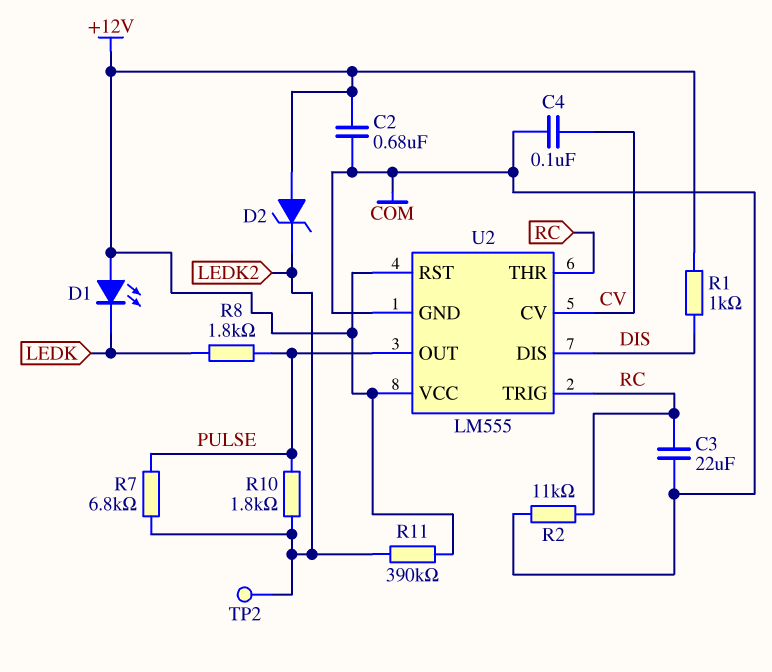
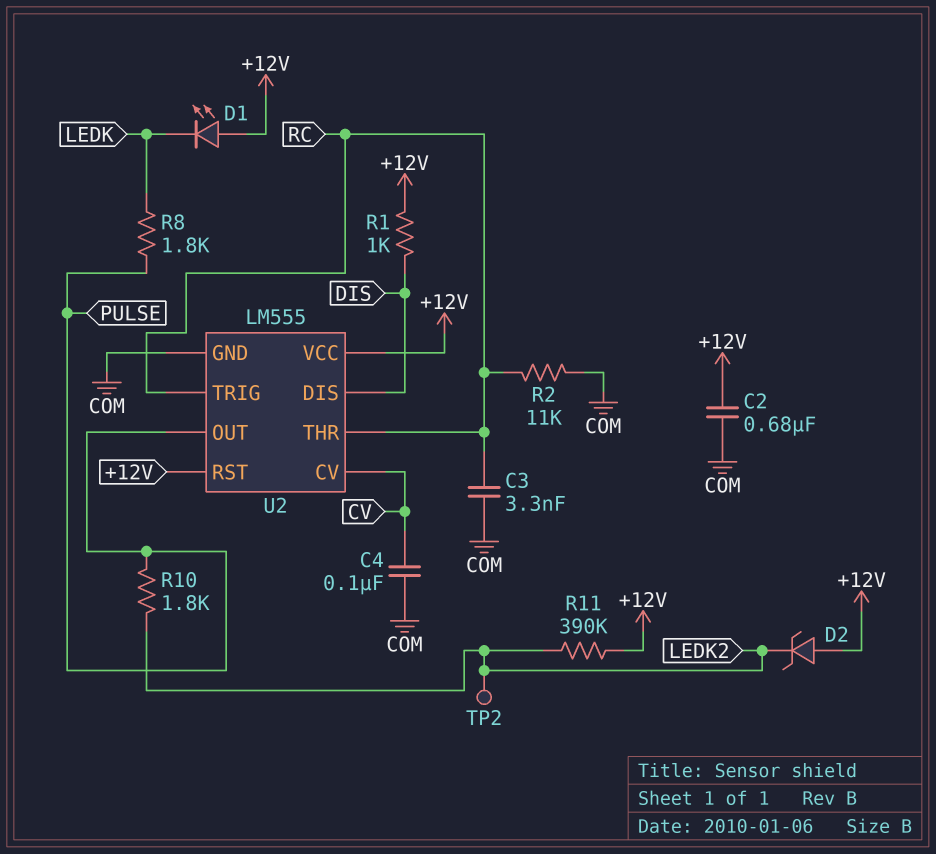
C3: 22uF (COM, RC) -> 3.3nF (COM, RC)
R7: 6.8k (LEDK2, PULSE) -> none

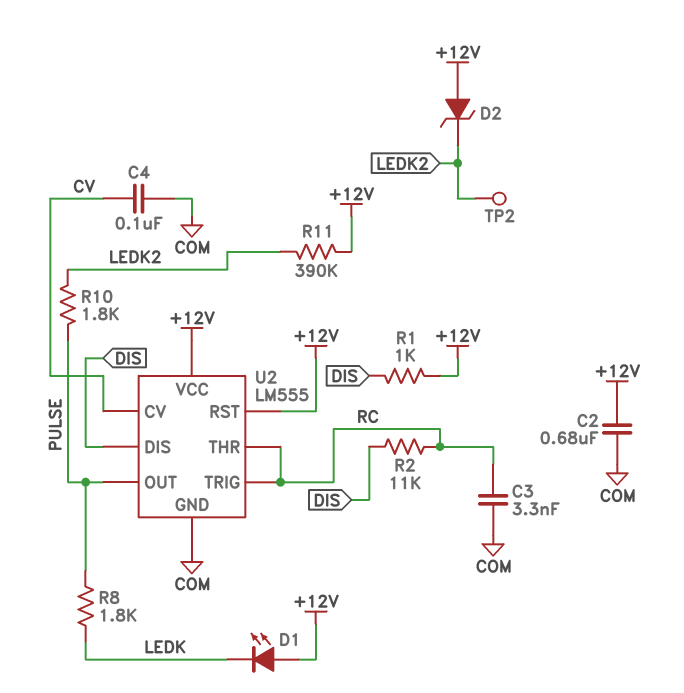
R2: 11k (COM, RC) -> 11k (DIS, RC)

